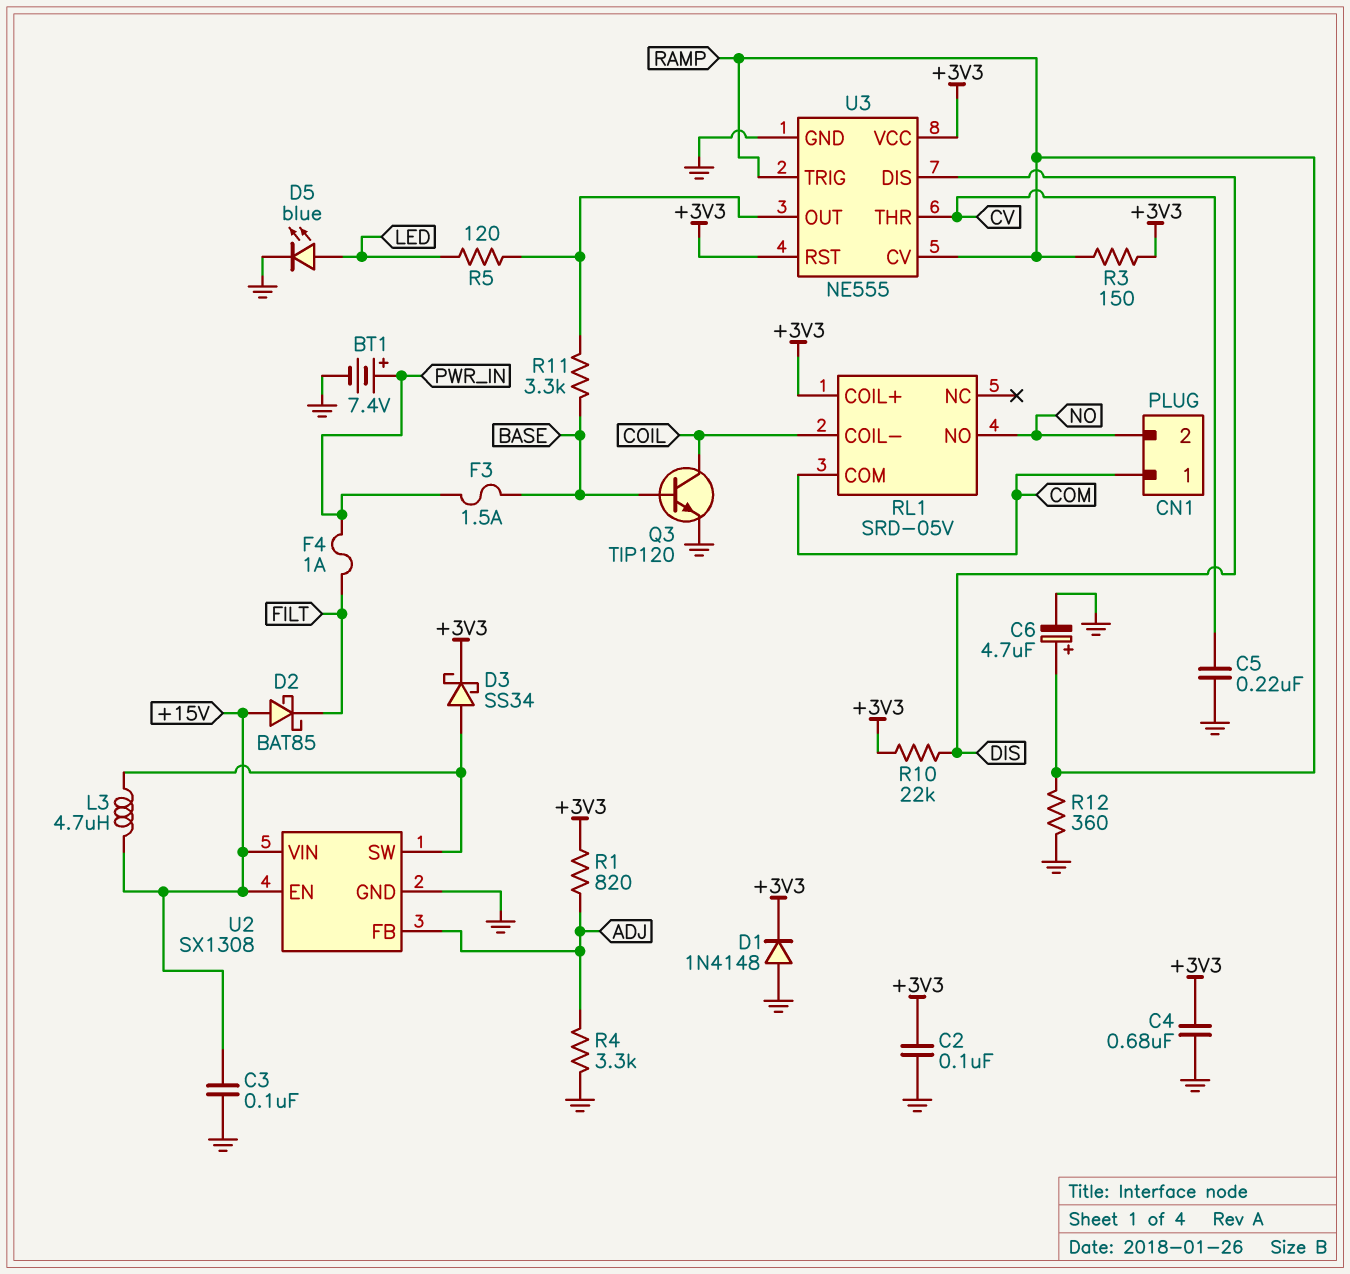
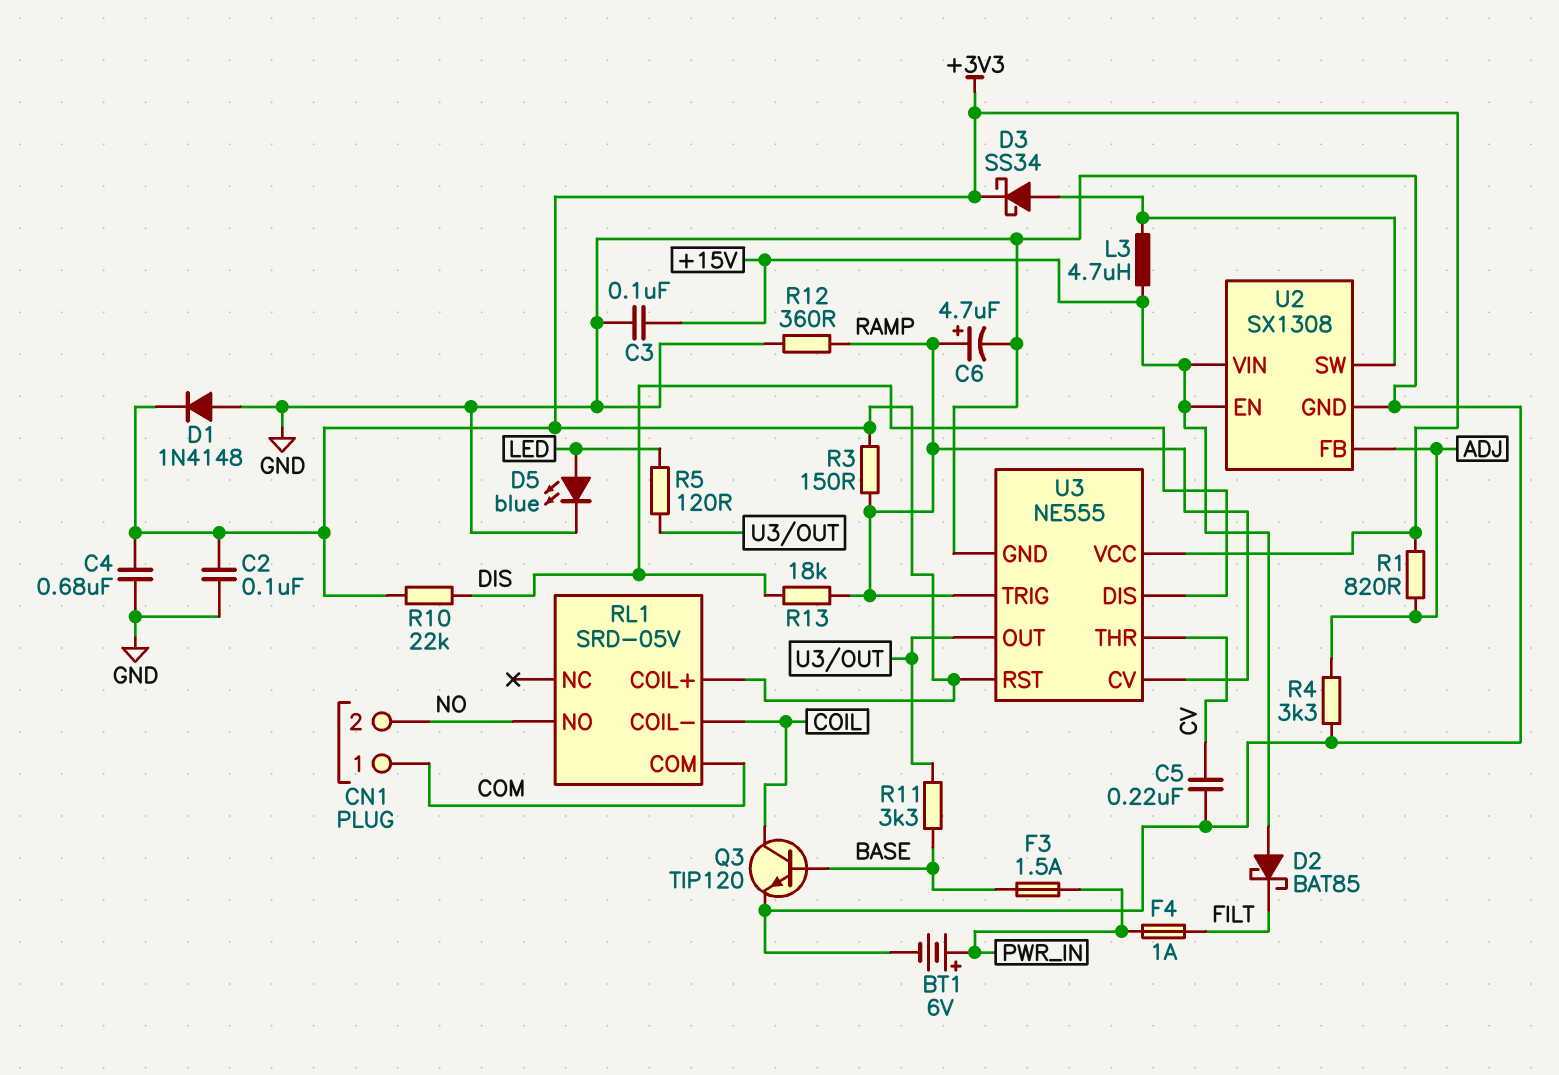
BT1: 7.4V (plus PWR_IN, minus GND) -> 6V (plus PWR_IN, minus GND)
R13: none -> 18k (DIS, RAMP)

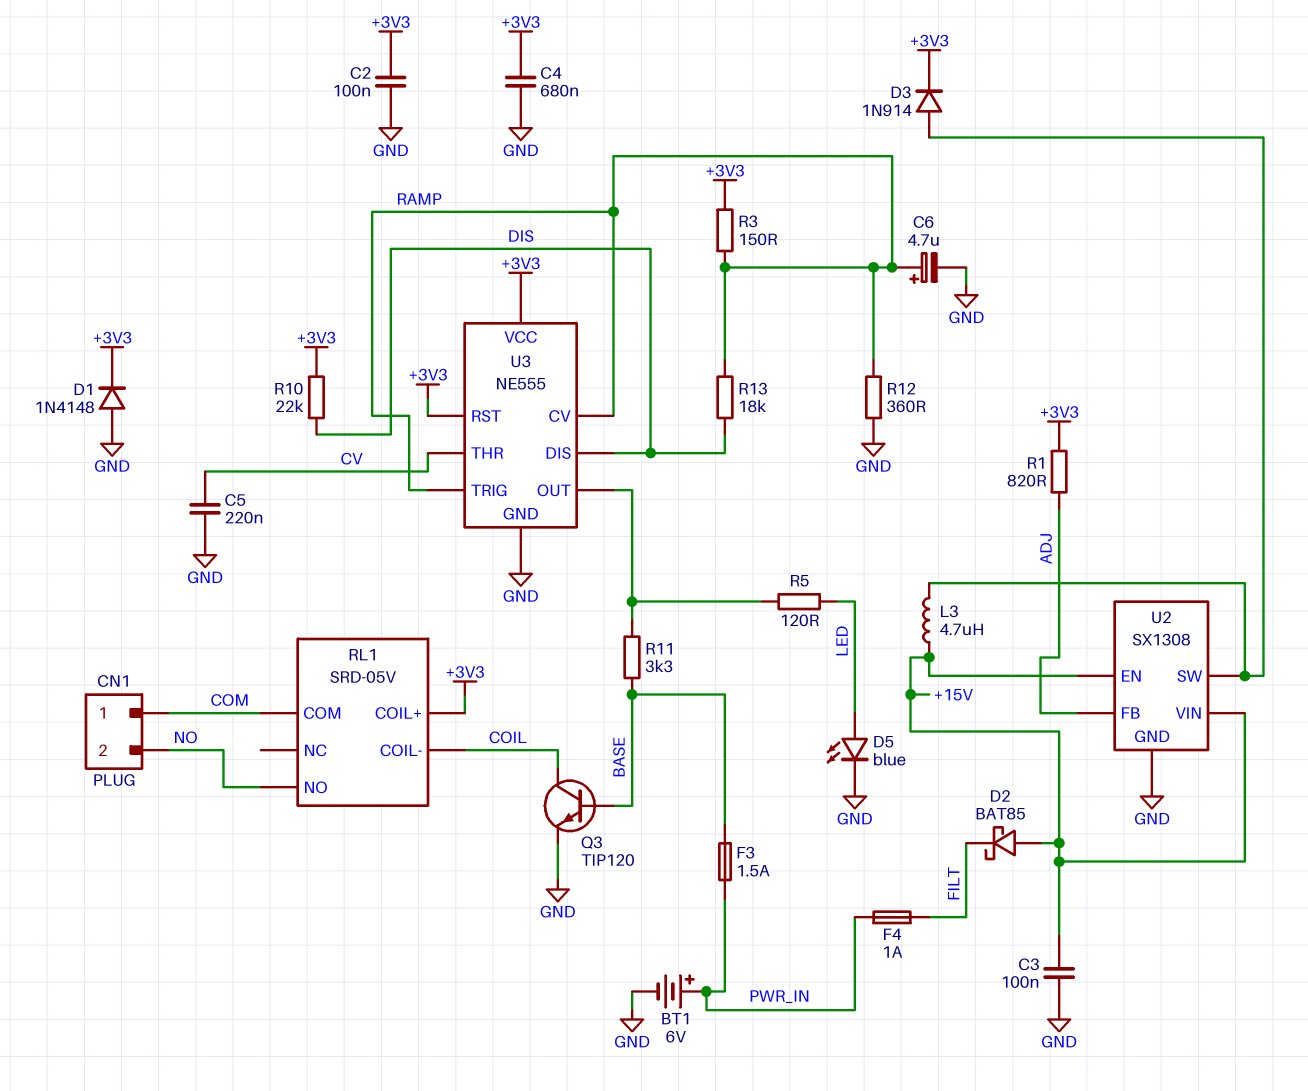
D3: schottky SS34 (A U2/SW, K +3V3) -> diode 1N914 (A U2/SW, K +3V3)
R4: 3.3k (ADJ, GND) -> none

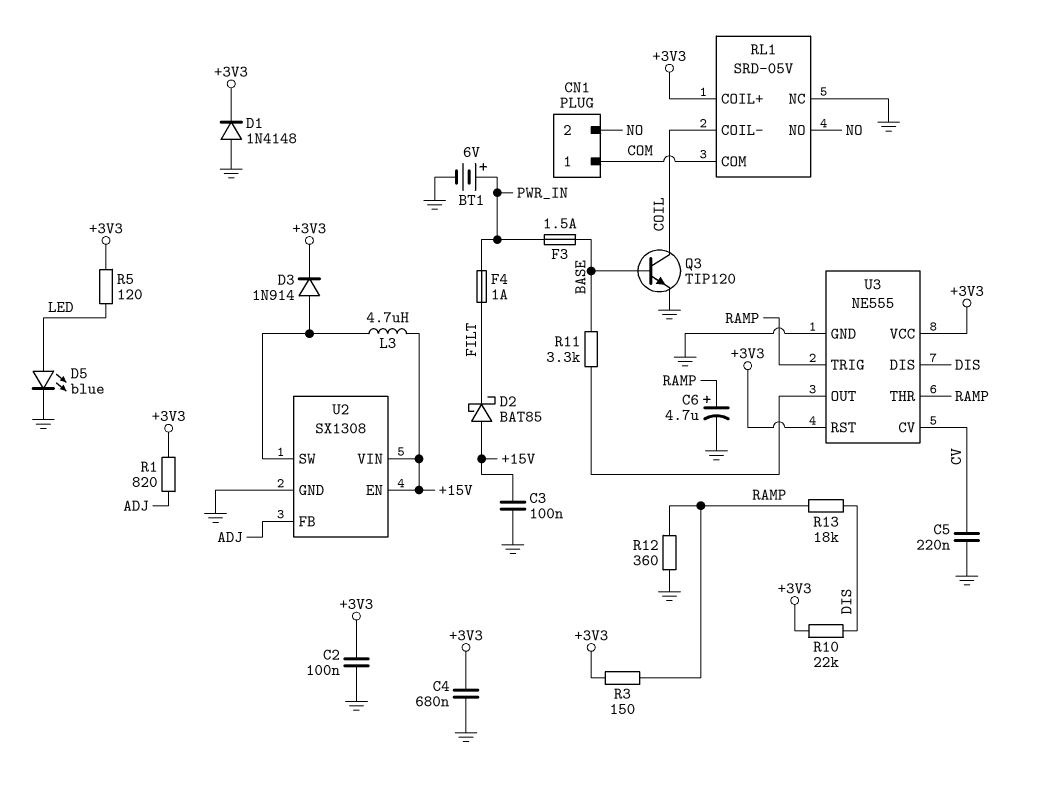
R5: 120 (LED, U3/OUT) -> 120 (+3V3, LED)
RL1 pin NC: none -> GND
U3 pin CV: RAMP -> CV
U3 pin THR: CV -> RAMP

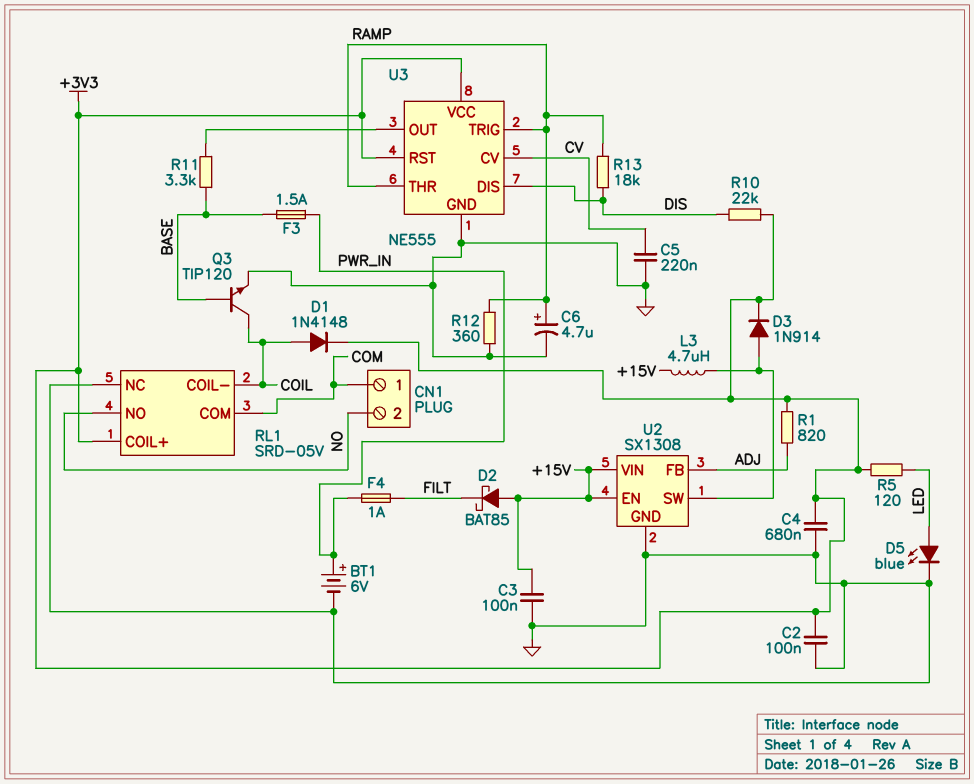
D1: diode 1N4148 (A GND, K +3V3) -> diode 1N4148 (A COIL, K +3V3)
R3: 150 (+3V3, RAMP) -> none

